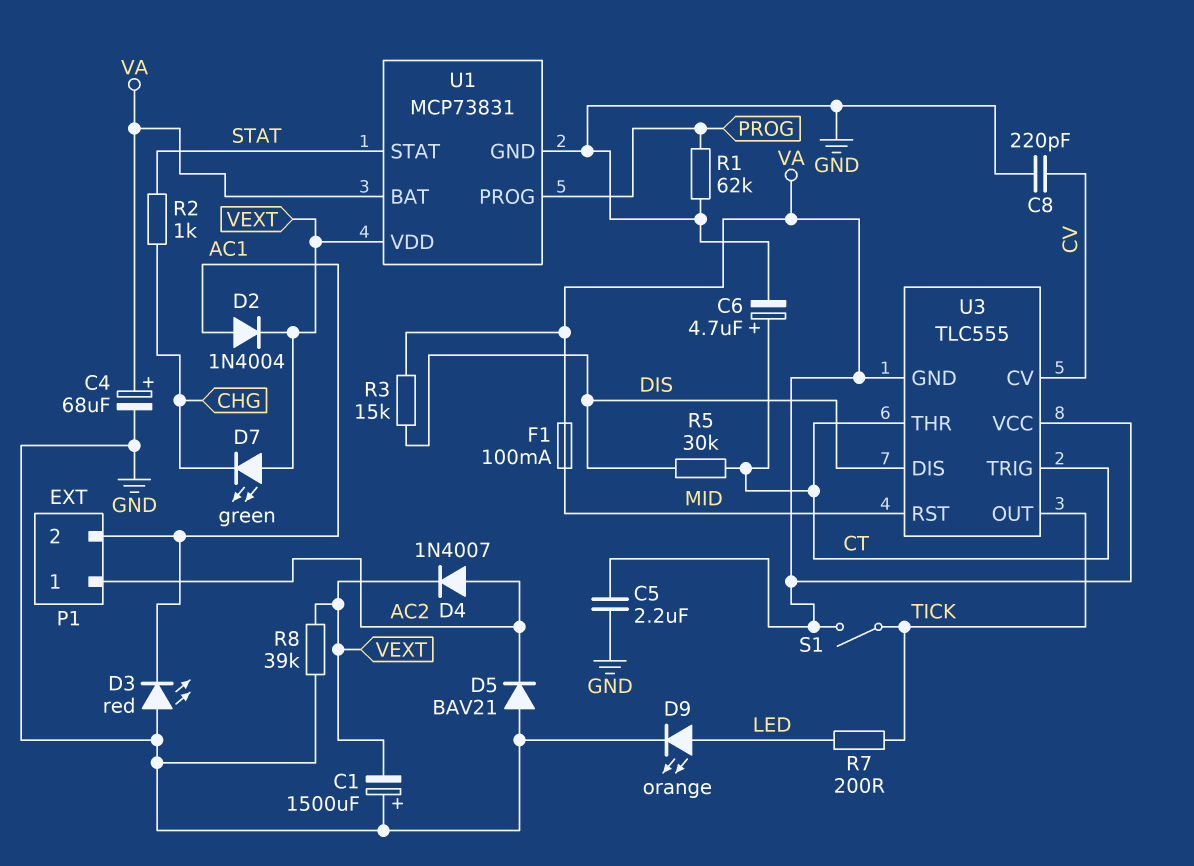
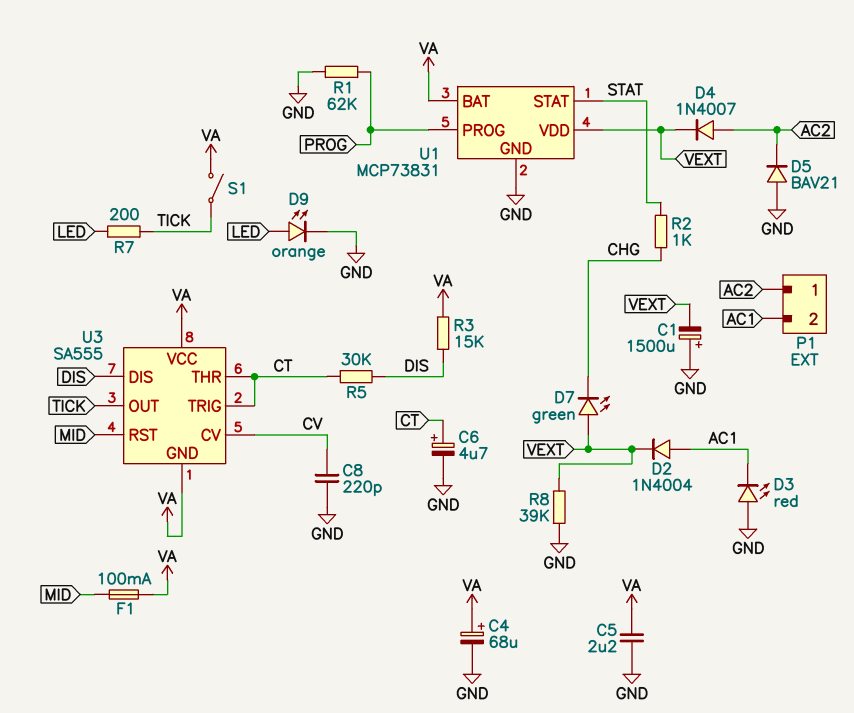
U3: TLC555 -> SA555

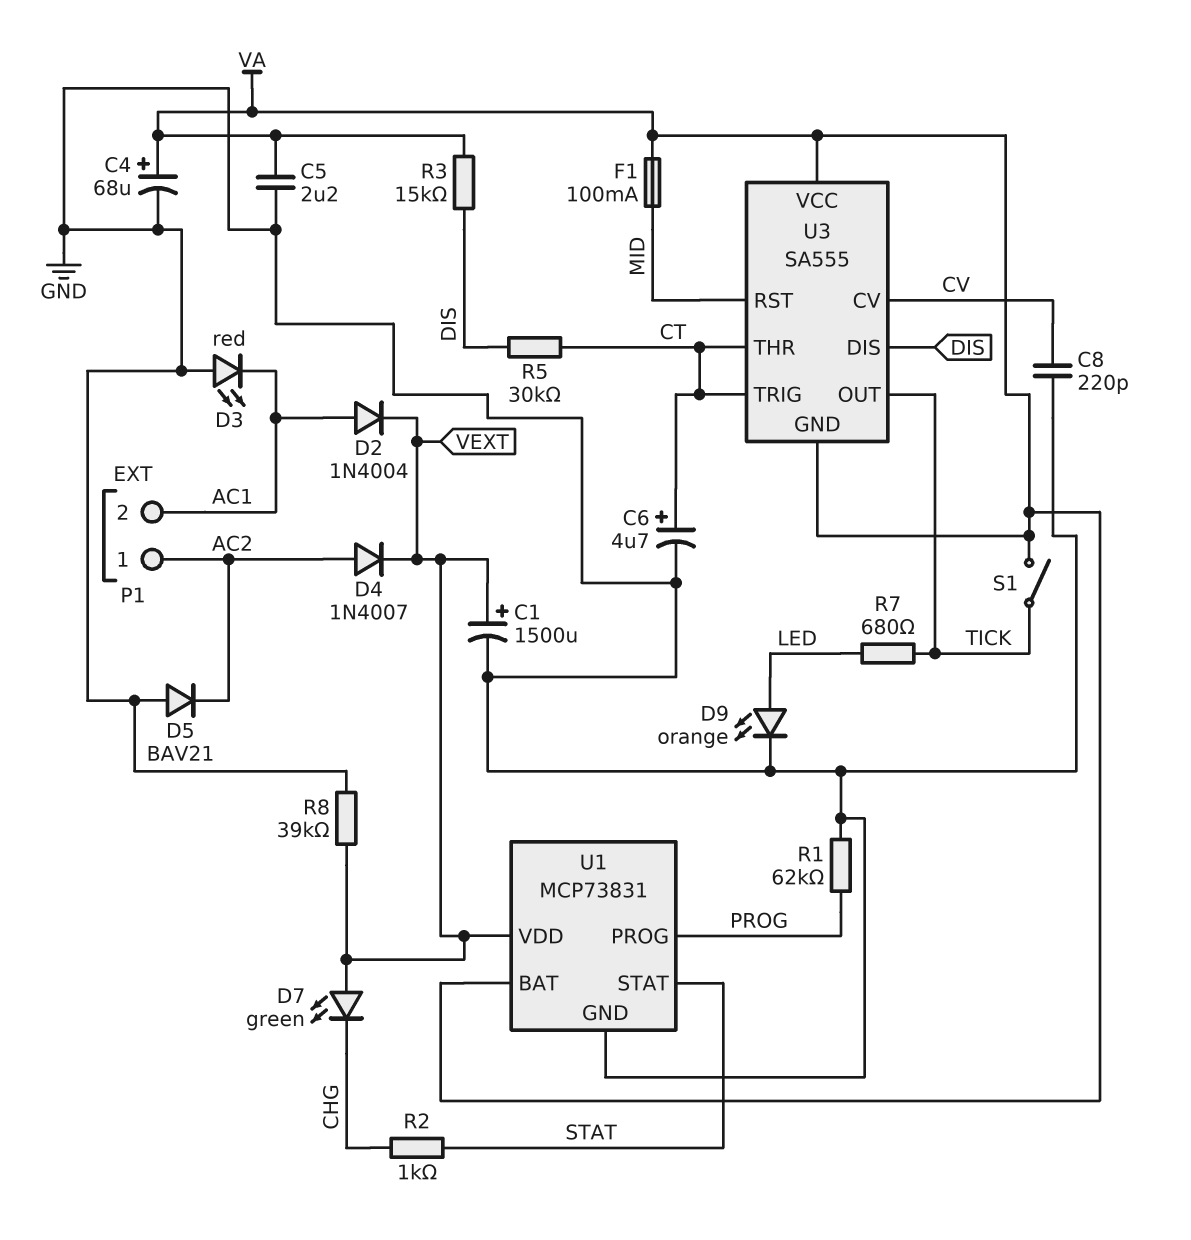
C1: 1500uF (plus GND, minus VEXT) -> 1500uF (plus VEXT, minus GND)
R7: 200 (LED, TICK) -> 680 (LED, TICK)

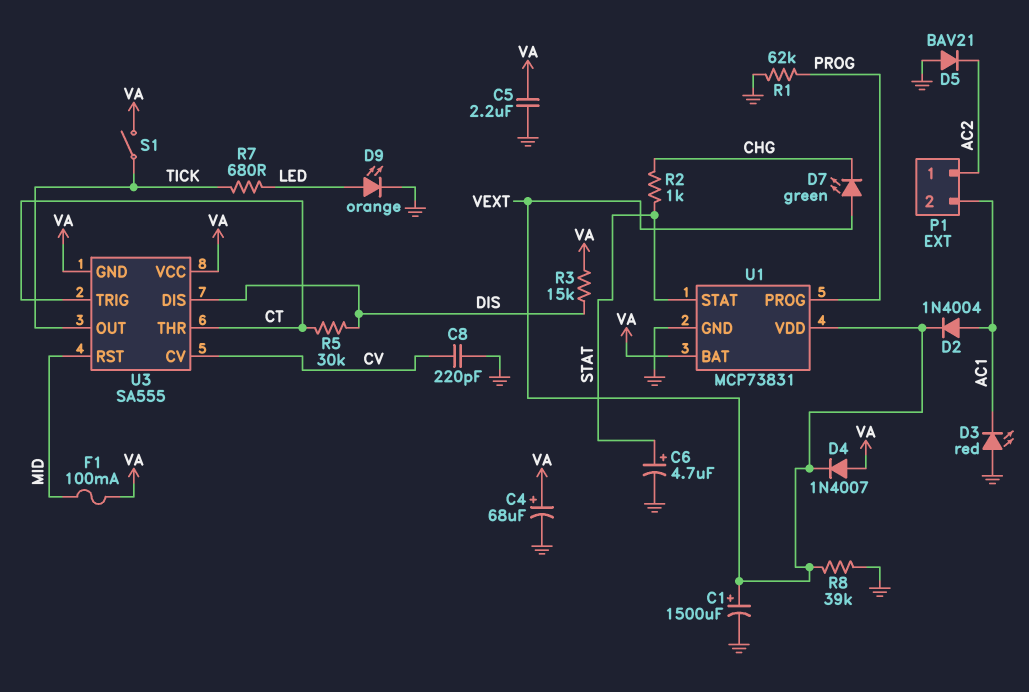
C6: 4.7uF (plus CT, minus GND) -> 4.7uF (plus STAT, minus GND)
D4: diode 1N4007 (A AC2, K VEXT) -> diode 1N4007 (A VA, K VEXT)

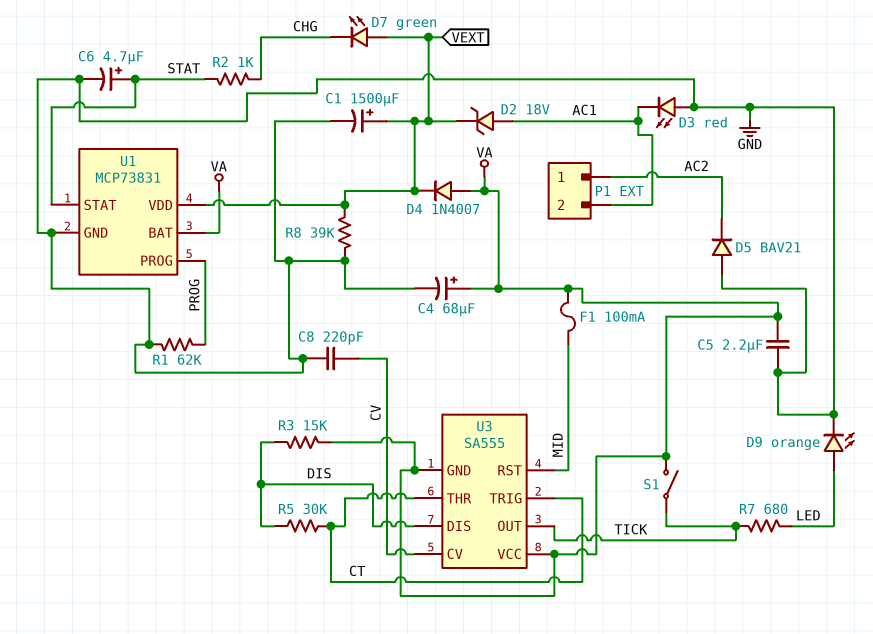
D2: diode 1N4004 (A AC1, K VEXT) -> zener 18V (A AC1, K VEXT)

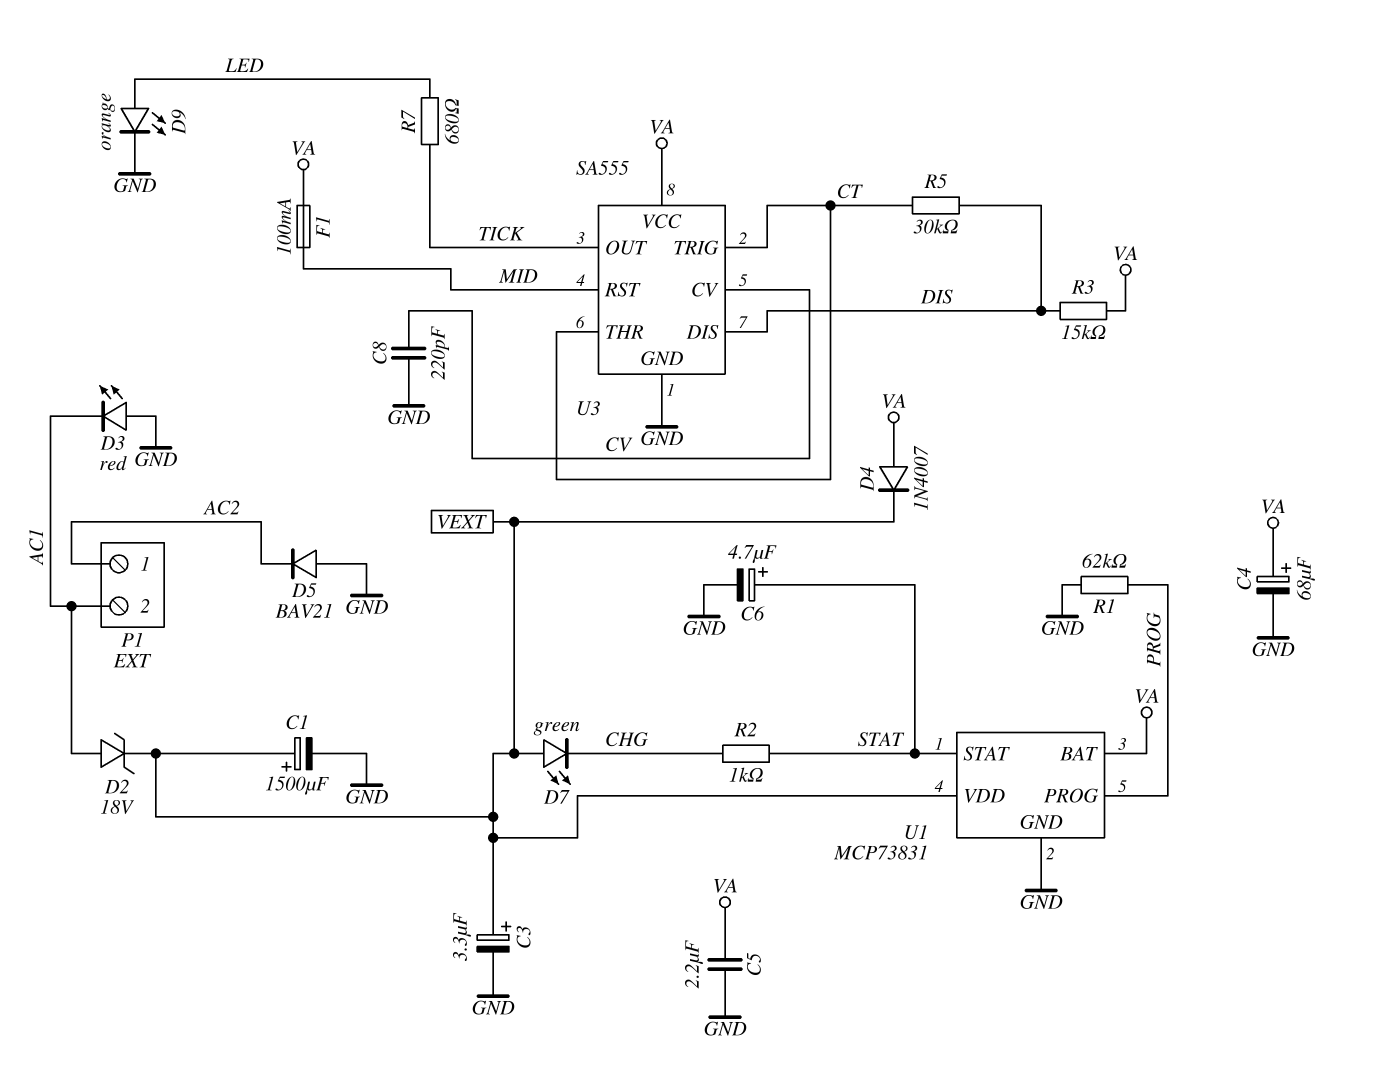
C3: none -> 3.3uF (plus VEXT, minus GND)
R8: 39k (GND, VEXT) -> none
S1: switch (TICK, VA) -> none
U3 pin GND: VA -> GND

